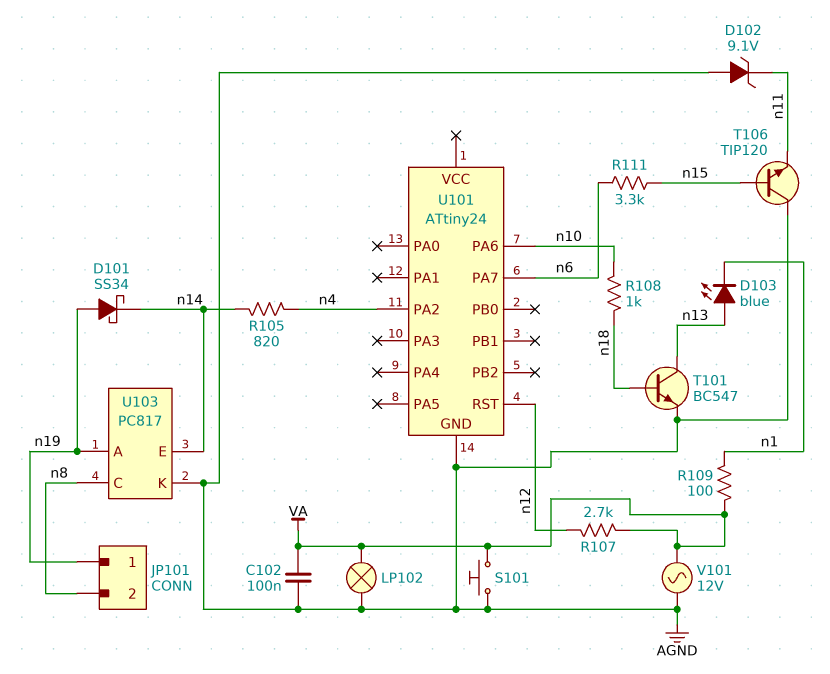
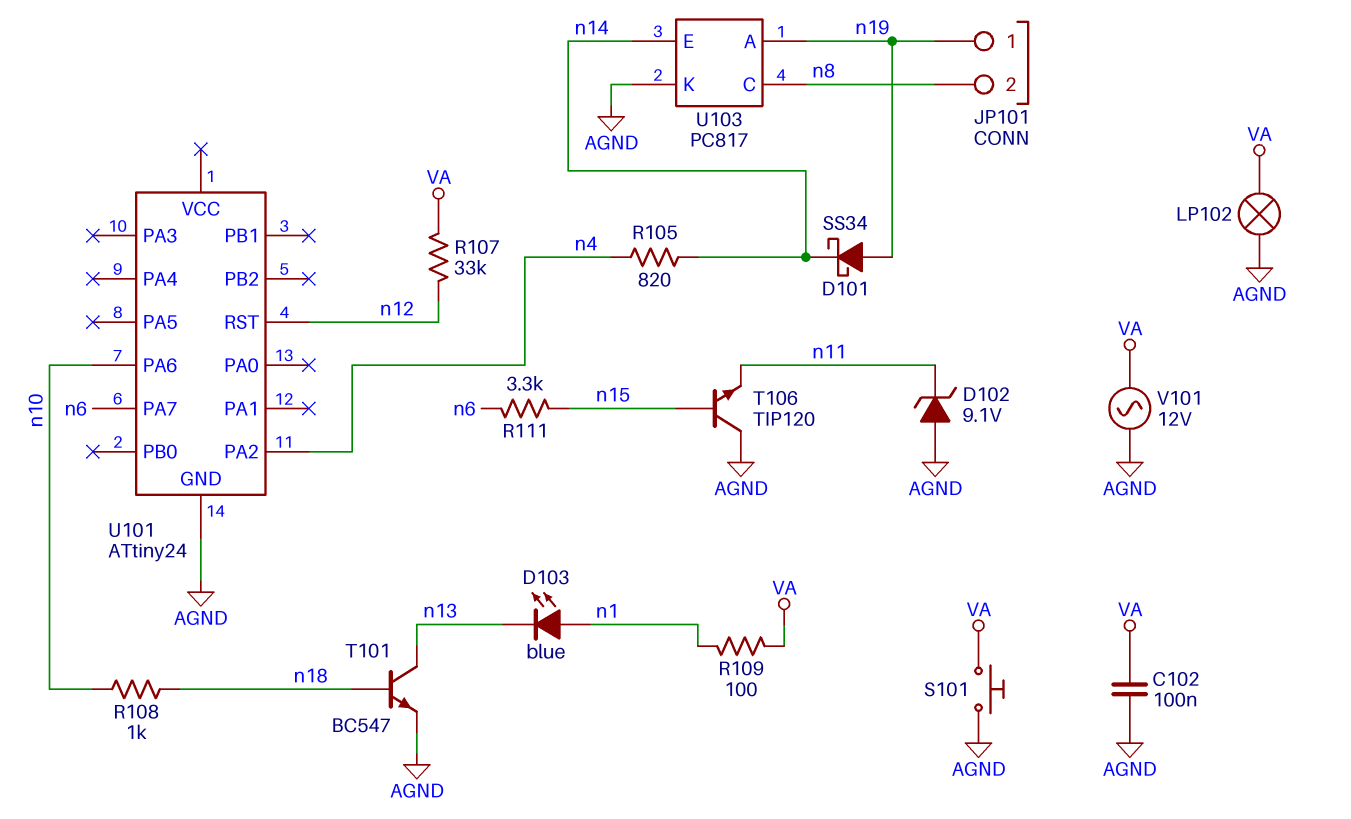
D103: LED blue (A n13, K n1) -> LED blue (A n1, K n13)
R107: 2.7k (VA, n12) -> 33k (VA, n12)

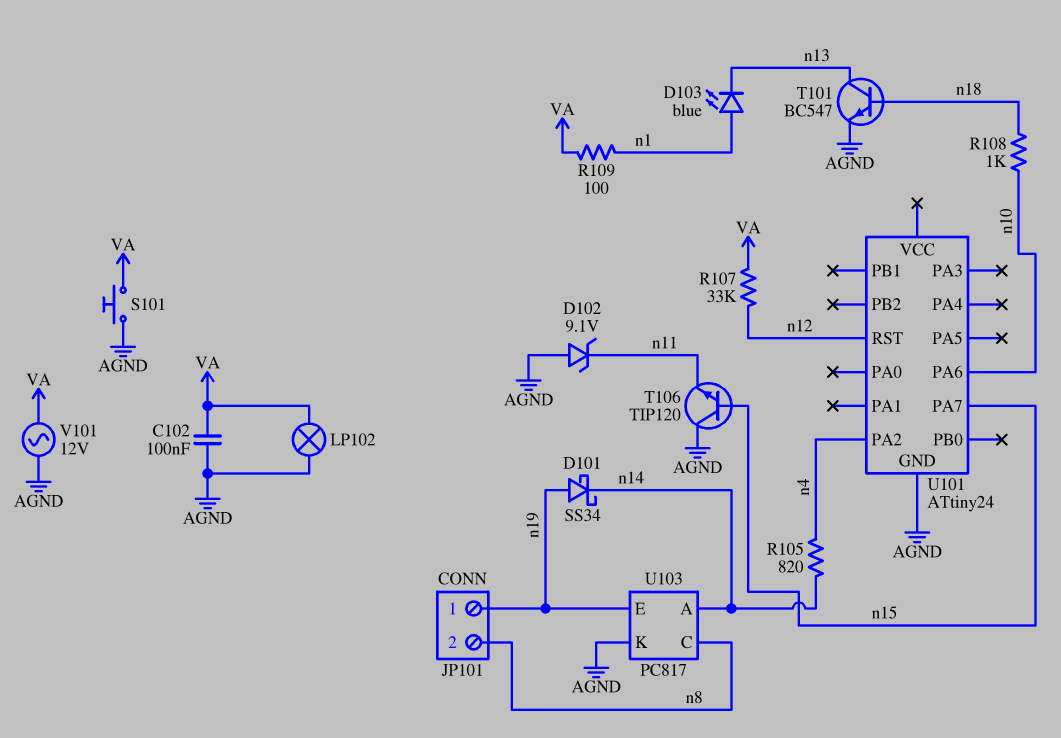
R111: 3.3k (n6, n15) -> none
U101 pin PA7: n6 -> n15
U103 pin A: n19 -> n14
U103 pin E: n14 -> n19

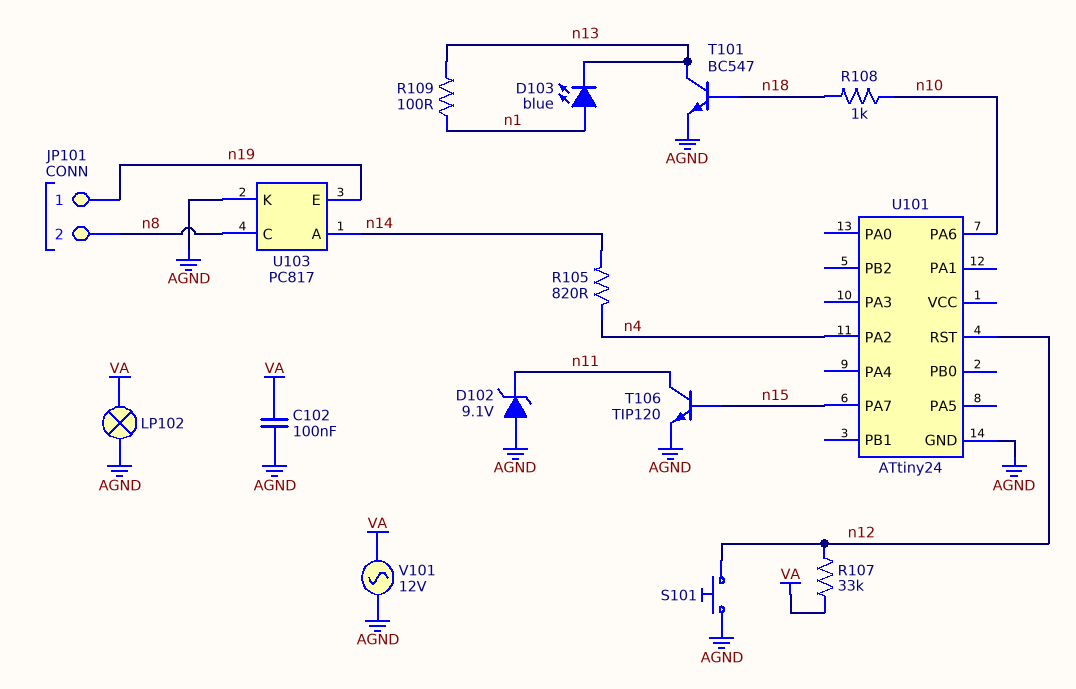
D101: schottky SS34 (A n19, K n14) -> none
R109: 100 (VA, n1) -> 100 (n1, n13)
S101: button (AGND, VA) -> button (AGND, n12)
T106: NPN TIP120 (B n15, C AGND, E n11) -> NPN TIP120 (B n15, C n11, E AGND)

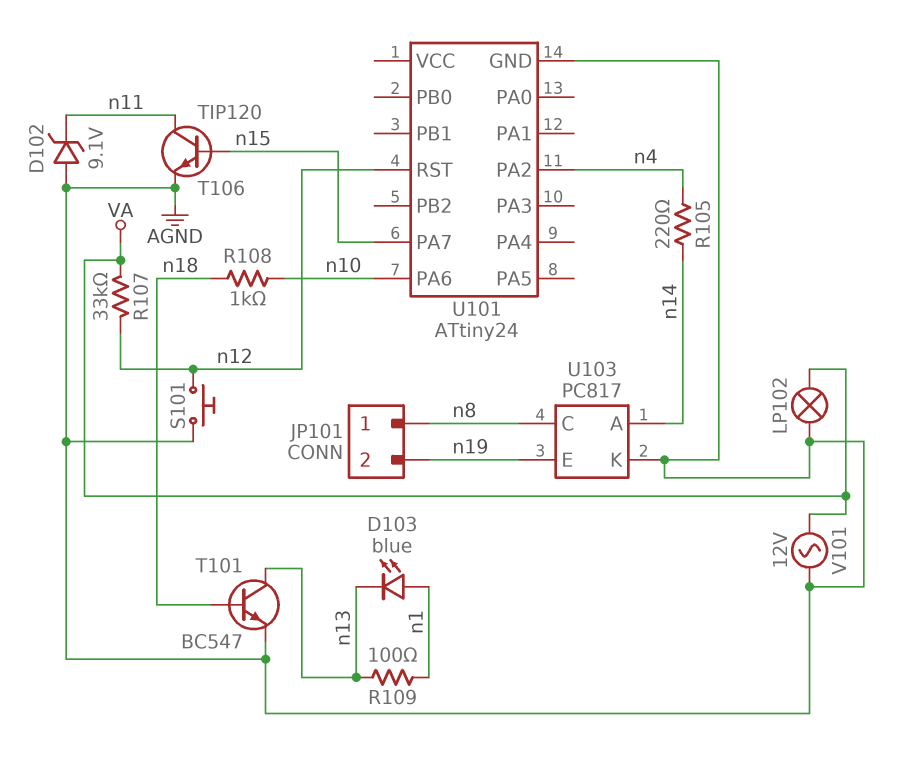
C102: 100nF (AGND, VA) -> none
JP101 pin 1: n19 -> n8
JP101 pin 2: n8 -> n19
R105: 820 (n4, n14) -> 220 (n4, n14)

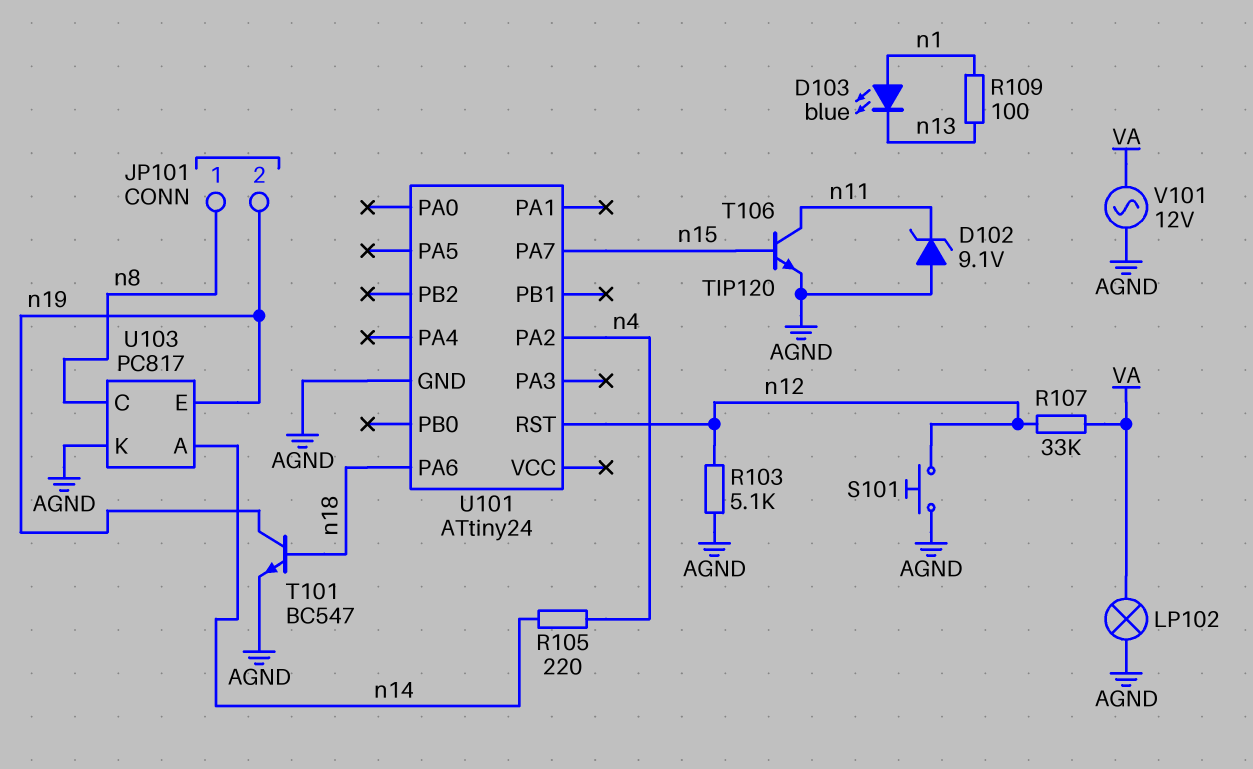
R103: none -> 5.1k (AGND, n12)
R108: 1k (n10, n18) -> none
T101: NPN BC547 (B n18, C n13, E AGND) -> NPN BC547 (B n18, C n19, E AGND)
U101 pin PA6: n10 -> n18

